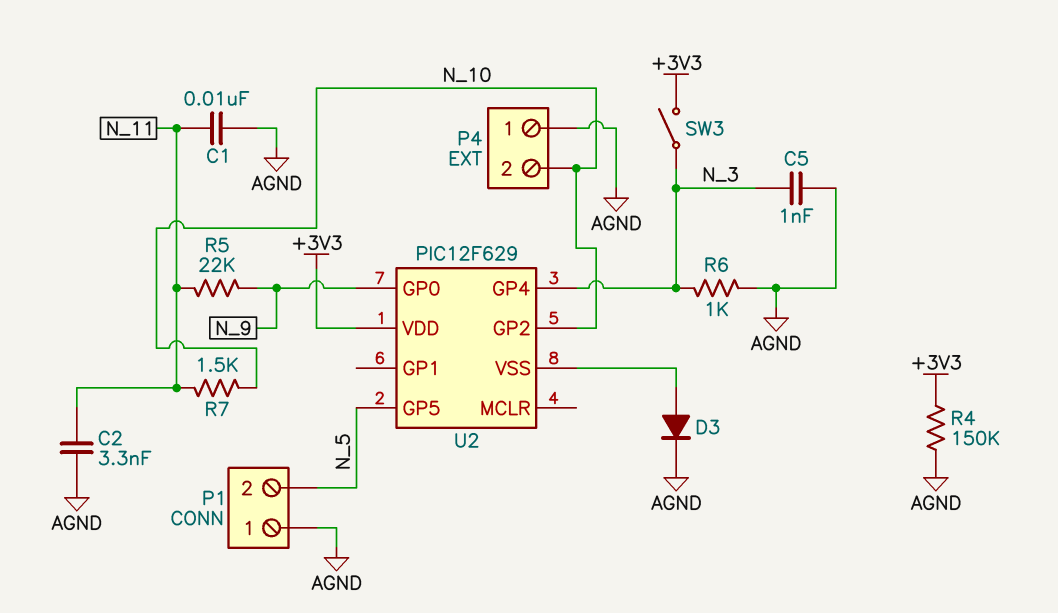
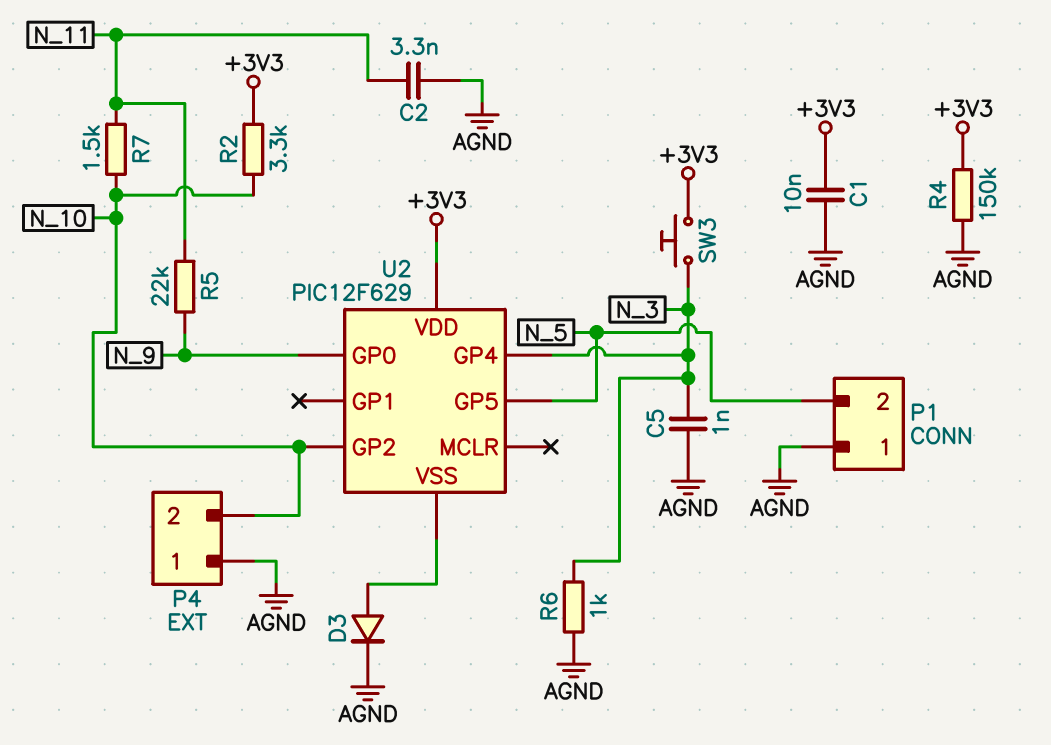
C1: 10nF (AGND, N_11) -> 10nF (+3V3, AGND)
R2: none -> 3.3k (+3V3, N_10)
SW3: switch (+3V3, N_3) -> button (+3V3, N_3)

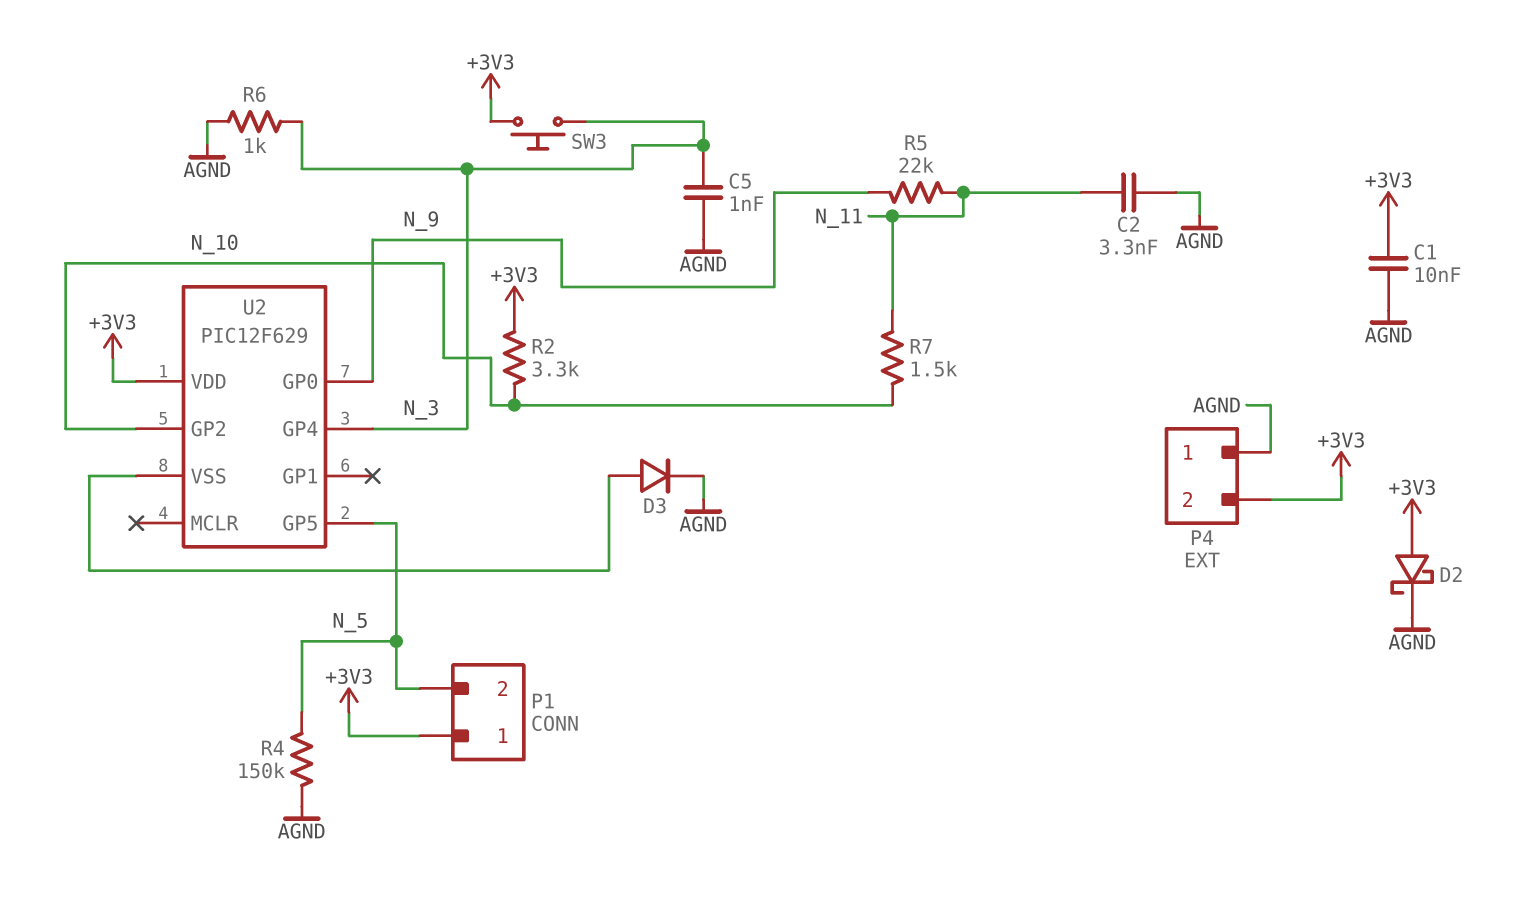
D2: none -> schottky (A +3V3, K AGND)
P1 pin 1: AGND -> +3V3
P4 pin 2: N_10 -> +3V3
R4: 150k (+3V3, AGND) -> 150k (AGND, N_5)

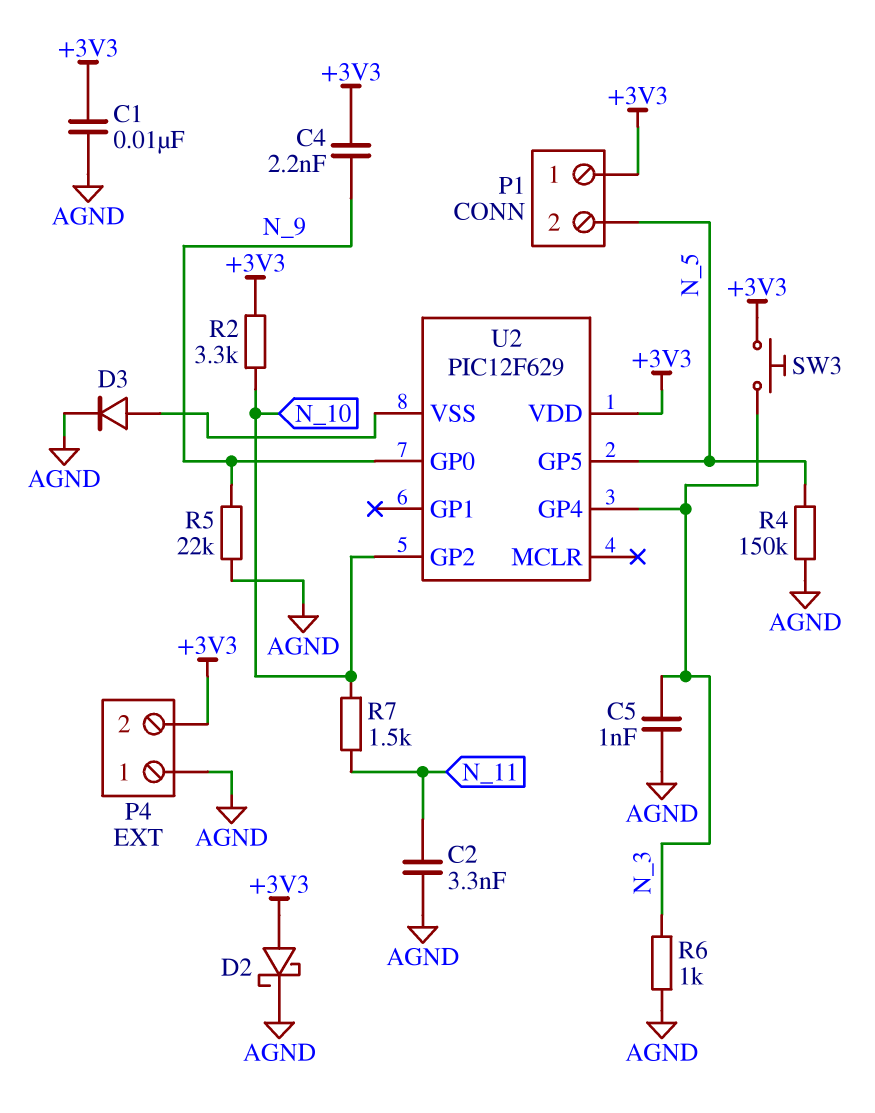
C4: none -> 2.2nF (+3V3, N_9)
R5: 22k (N_9, N_11) -> 22k (AGND, N_9)

